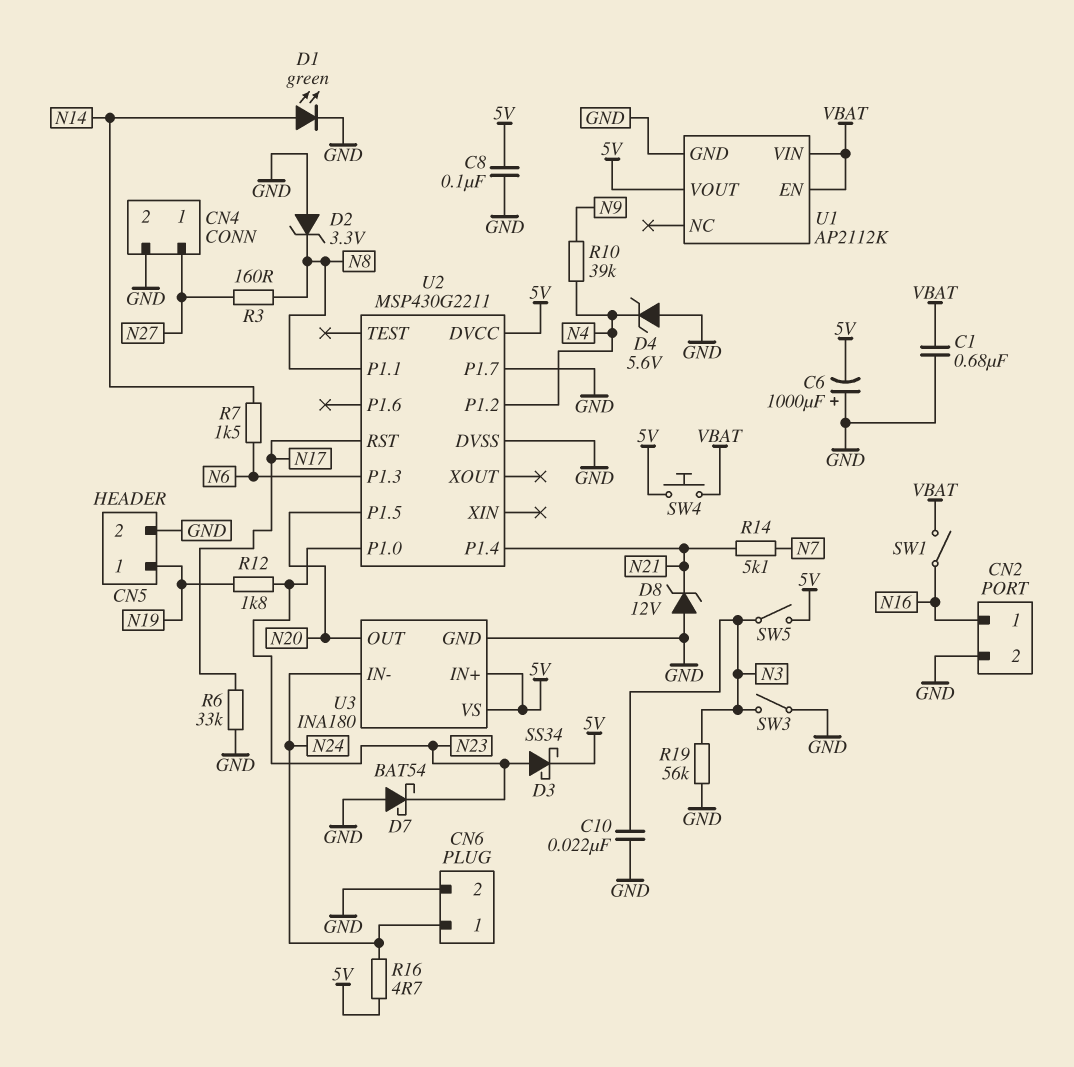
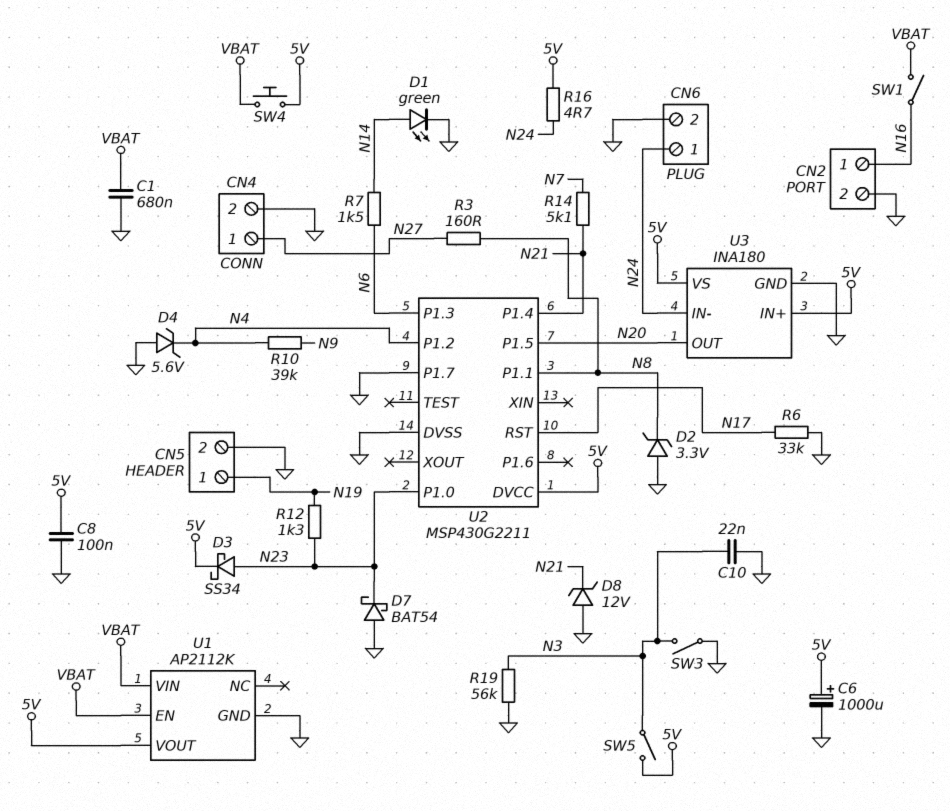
C6: 1000uF (plus GND, minus 5V) -> 1000uF (plus 5V, minus GND)
R12: 1.8k (N19, N23) -> 1.3k (N19, N23)

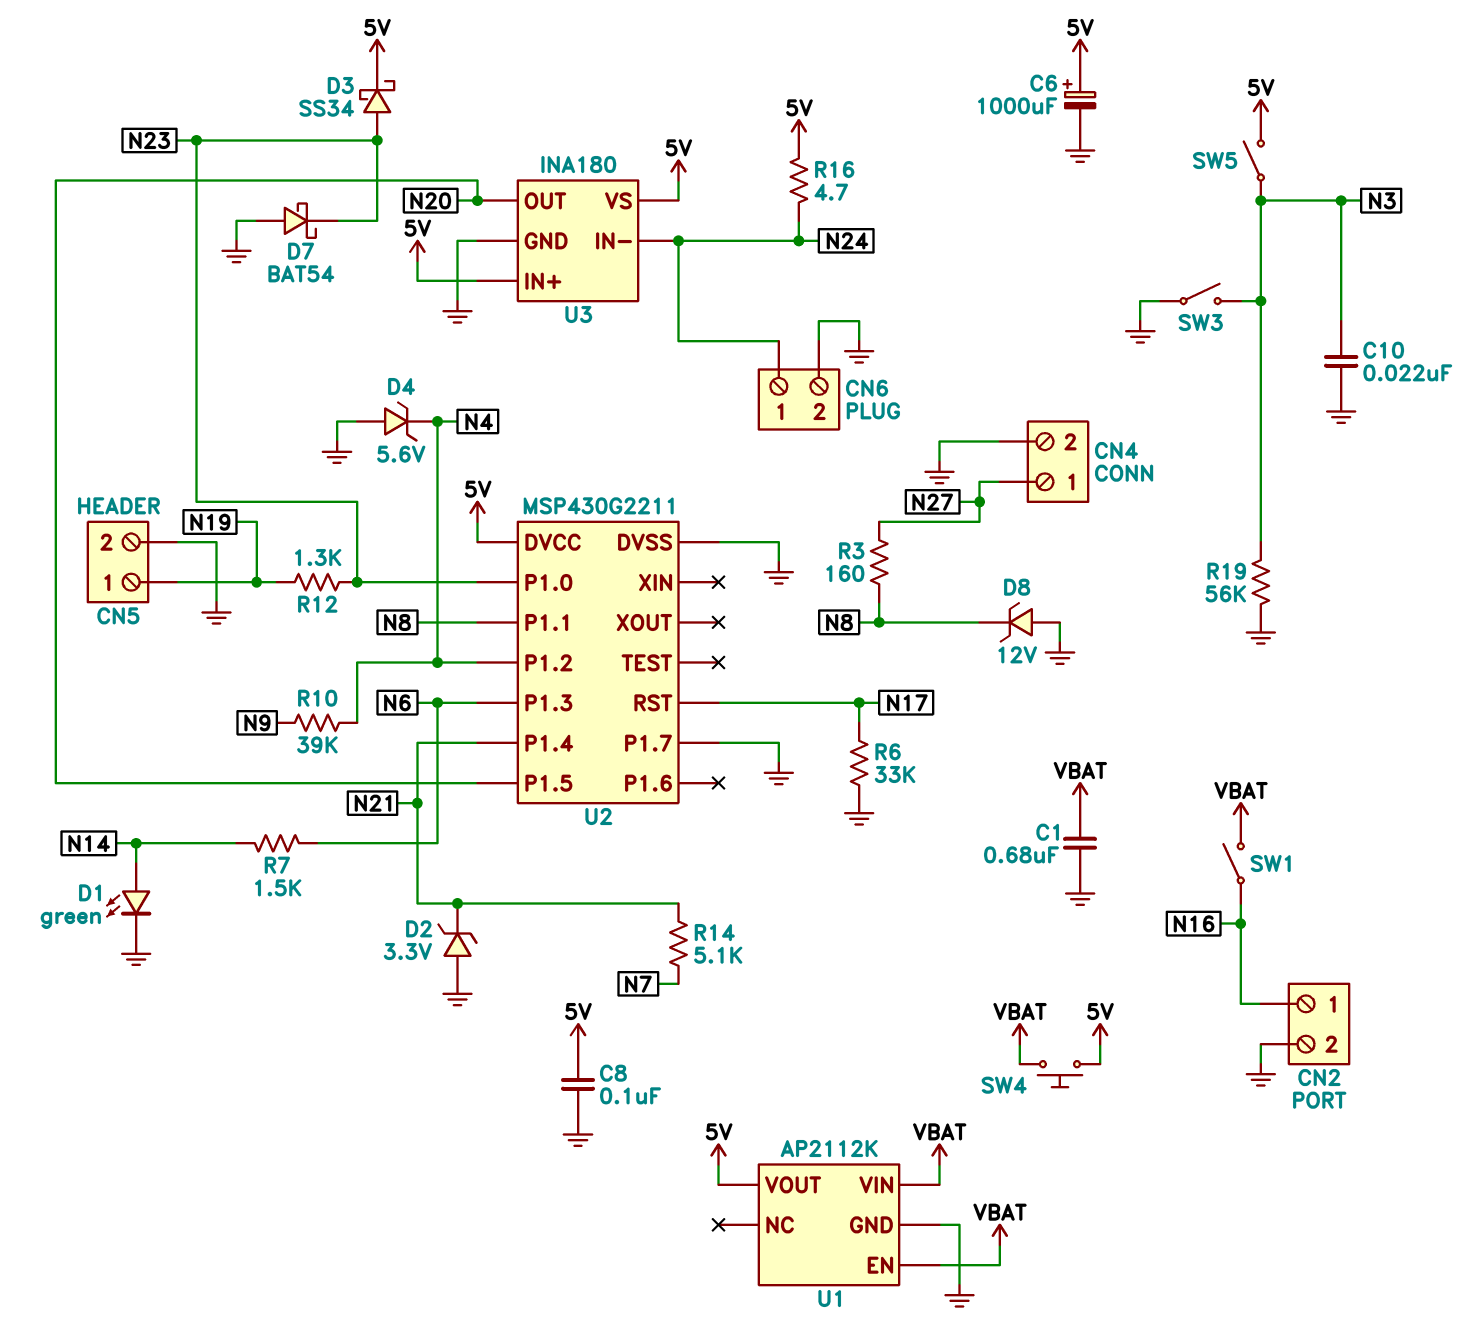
D2: zener 3.3V (A GND, K N8) -> zener 3.3V (A GND, K N21)
D8: zener 12V (A GND, K N21) -> zener 12V (A GND, K N8)

